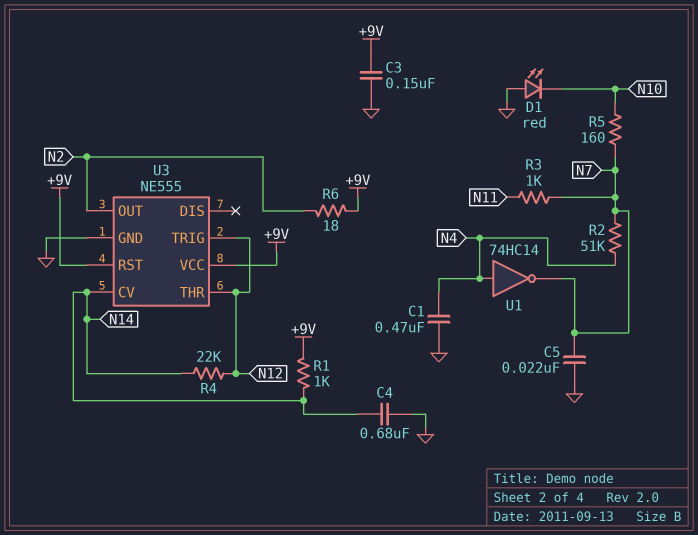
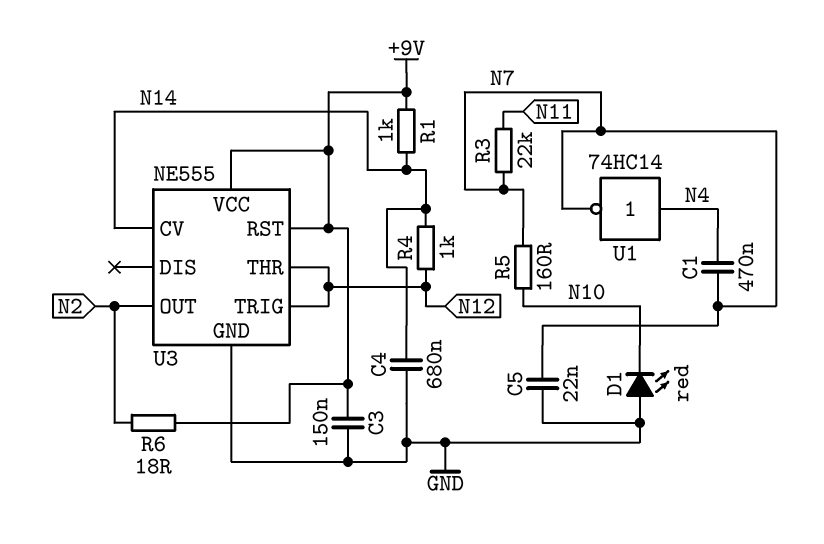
C1: 470nF (GND, N4) -> 470nF (N4, N7)
R2: 51k (N4, N7) -> none
R3: 1k (N7, N11) -> 22k (N7, N11)
R4: 22k (N12, N14) -> 1k (N12, N14)

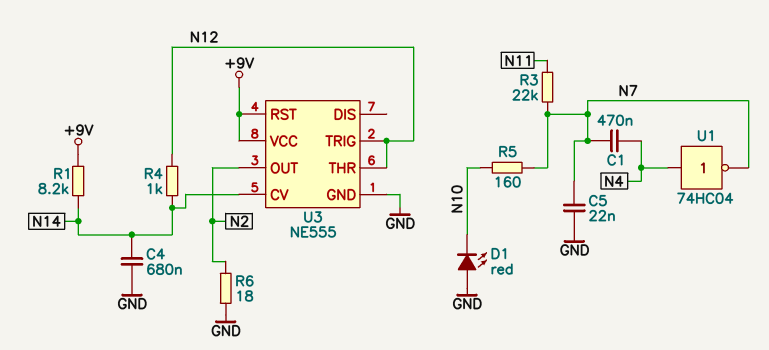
C3: 150nF (+9V, GND) -> none
R1: 1k (+9V, N14) -> 8.2k (+9V, N14)
R6: 18 (+9V, N2) -> 18 (GND, N2)
U1: NOT 74HC14 (in N4, out N7) -> NOT 74HC04 (in N4, out N7)

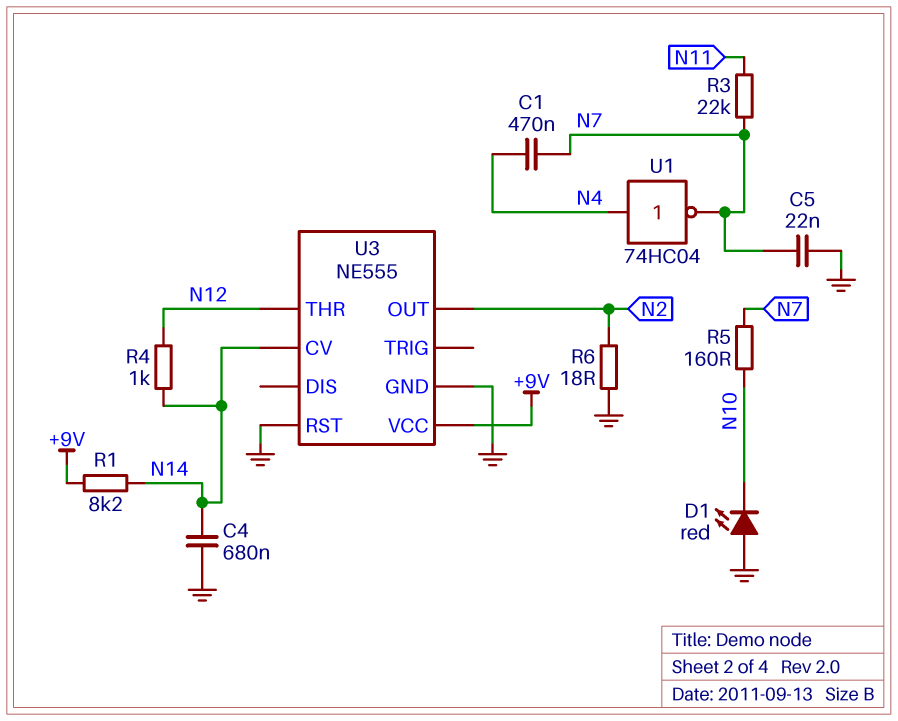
U3 pin RST: +9V -> GND
U3 pin TRIG: N12 -> none

